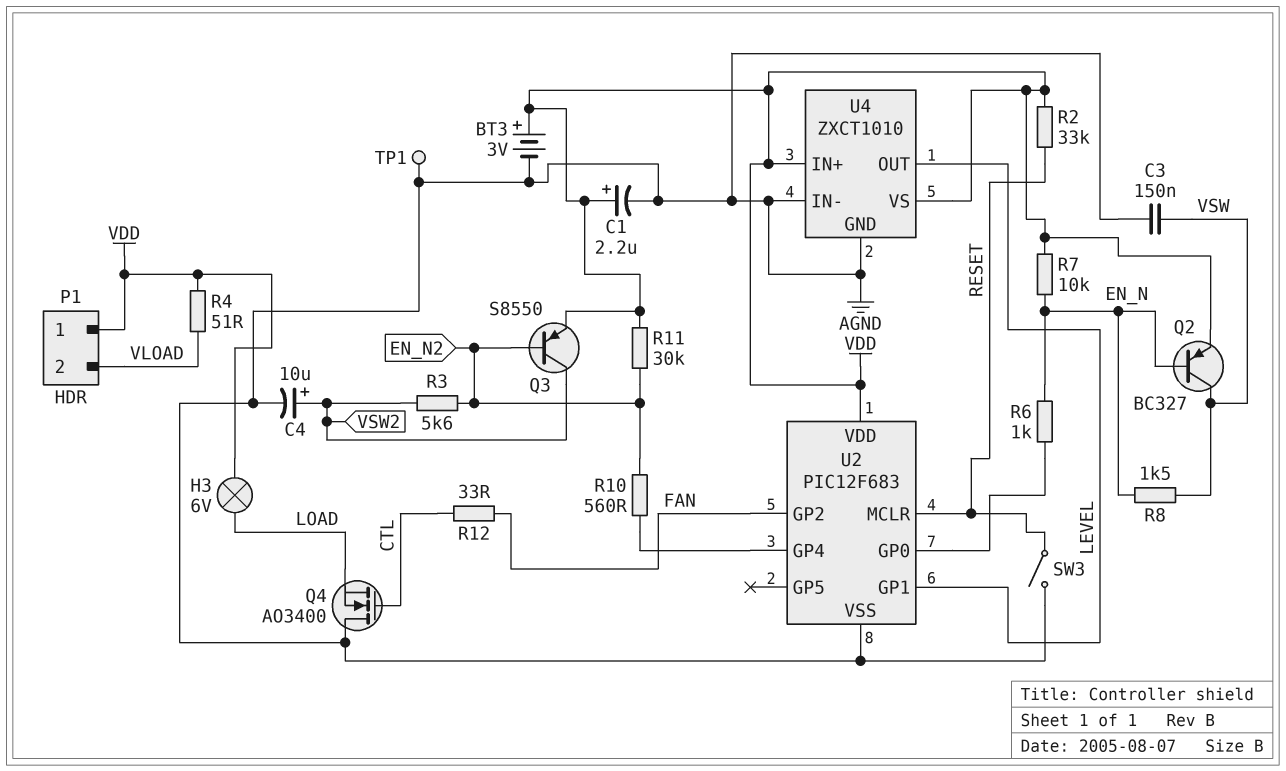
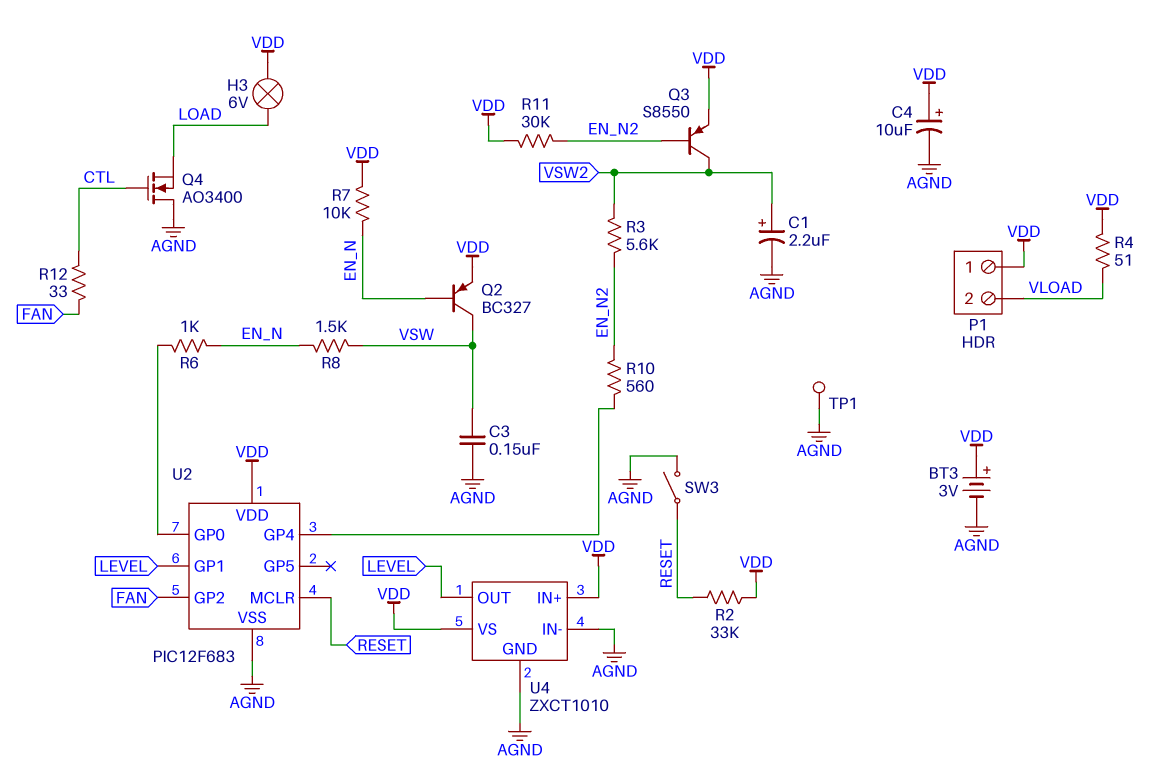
C1: 2.2uF (plus VDD, minus AGND) -> 2.2uF (plus VSW2, minus AGND)
C4: 10uF (plus VSW2, minus AGND) -> 10uF (plus VDD, minus AGND)

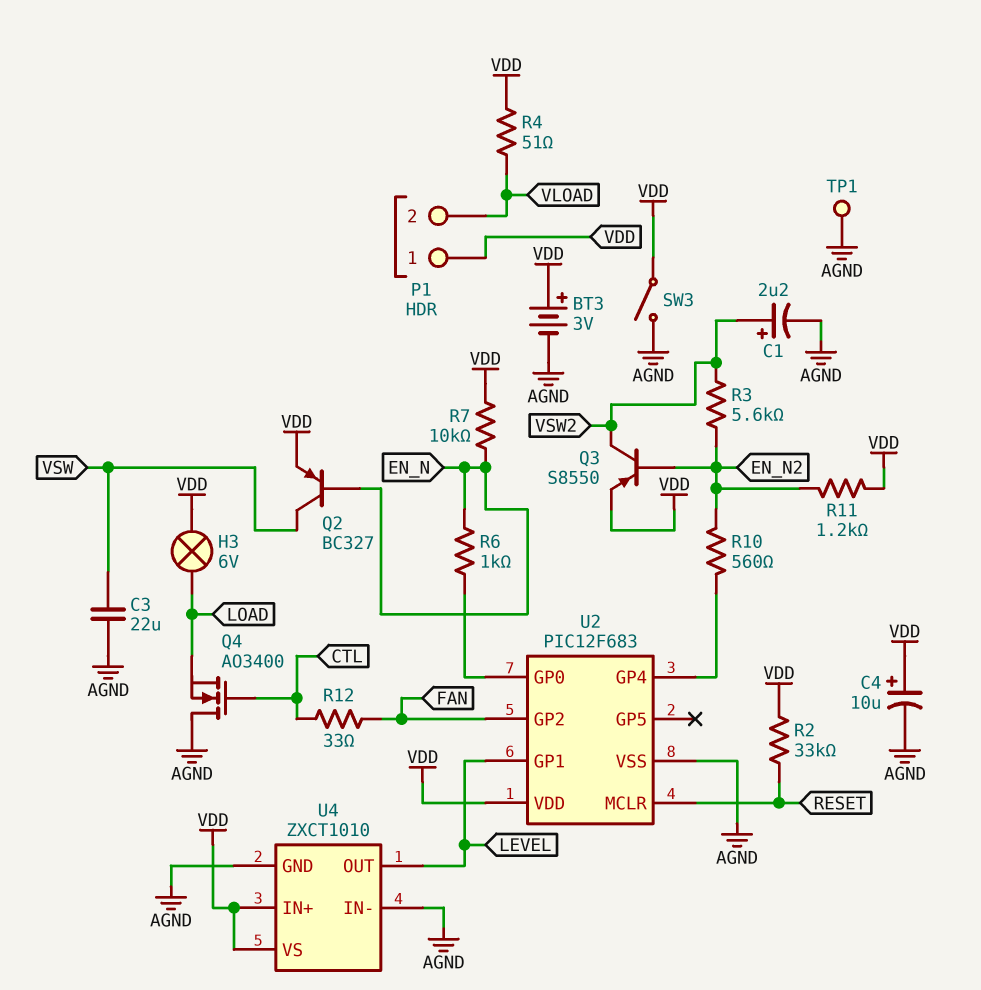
C3: 150nF (AGND, VSW) -> 22uF (AGND, VSW)
R8: 1.5k (EN_N, VSW) -> none
R11: 30k (EN_N2, VDD) -> 1.2k (EN_N2, VDD)
SW3: switch (AGND, RESET) -> switch (AGND, VDD)

